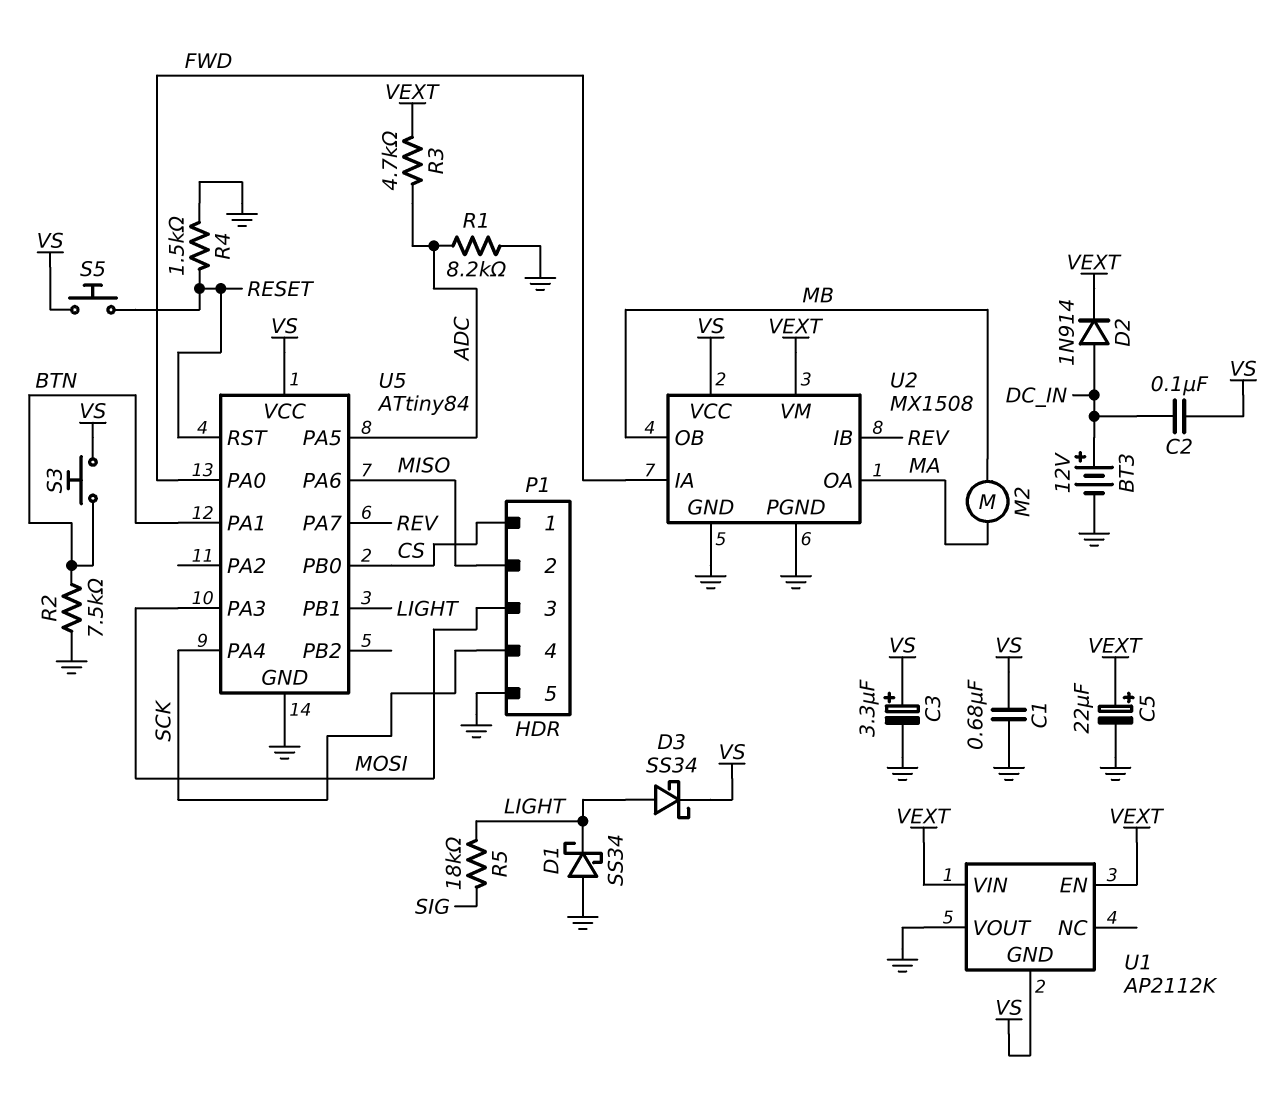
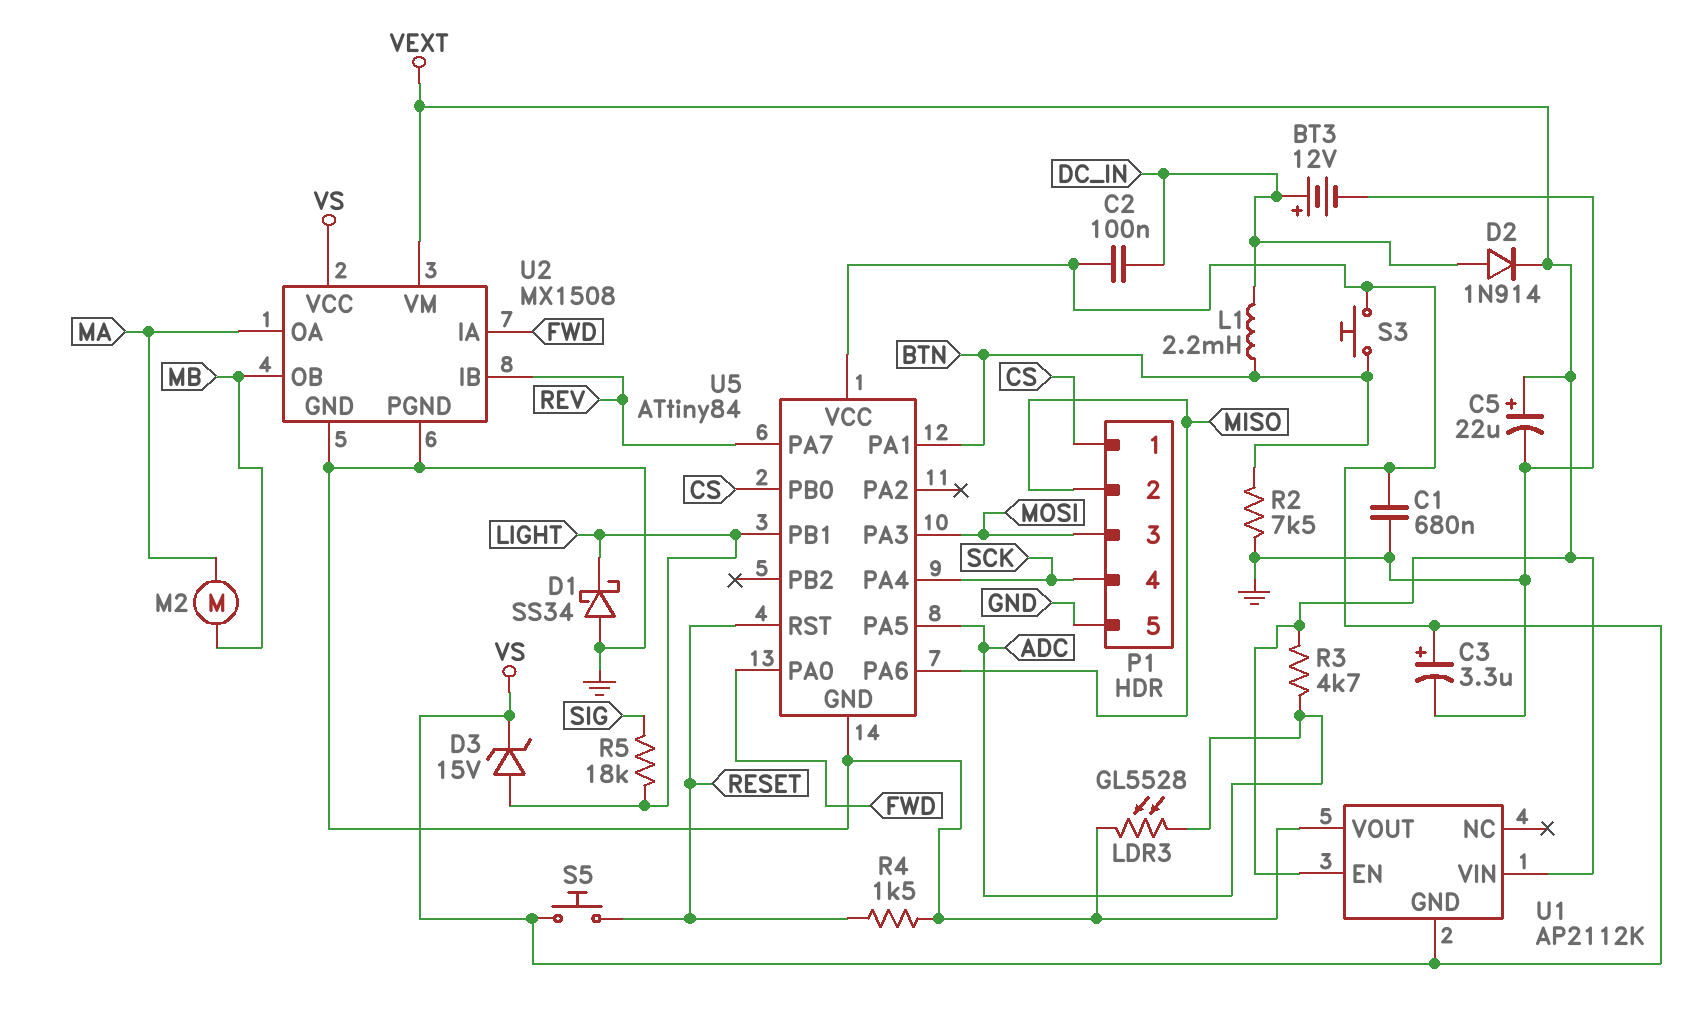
D3: schottky SS34 (A LIGHT, K VS) -> zener 15V (A LIGHT, K VS)
L1: none -> 2.2mH (BTN, DC_IN)
LDR3: none -> GL5528 (ADC, GND)
R1: 8.2k (ADC, GND) -> none

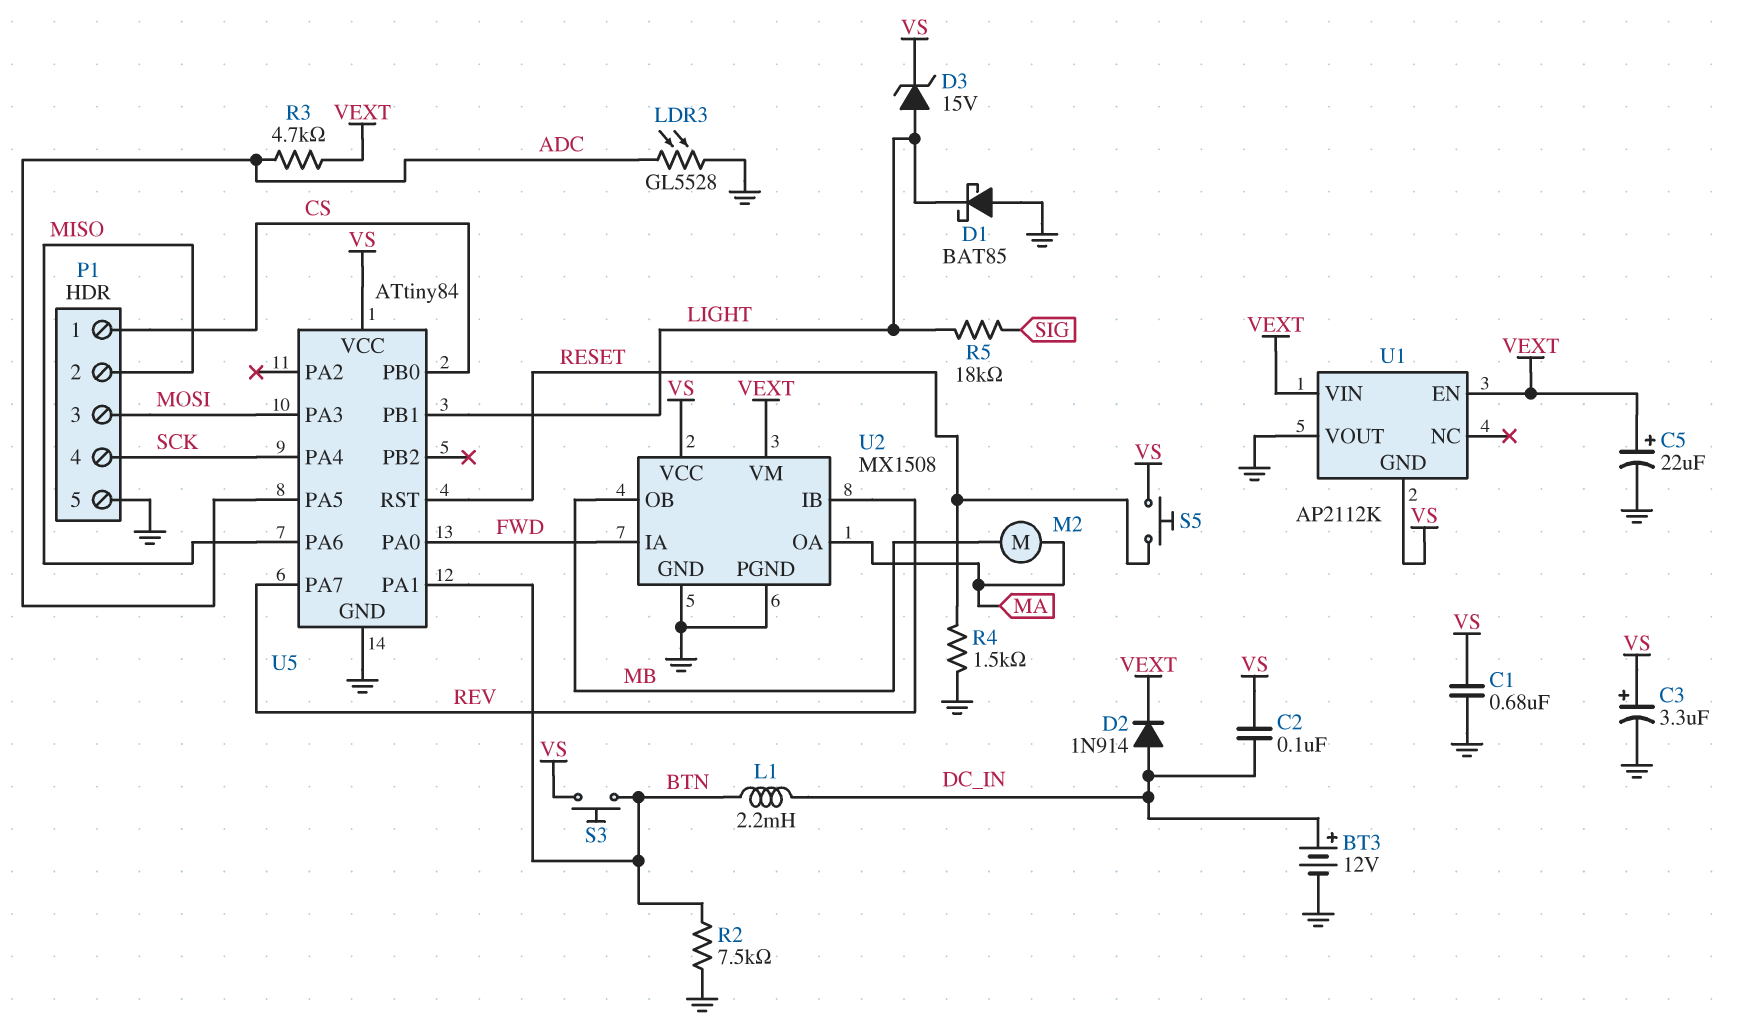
D1: schottky SS34 (A GND, K LIGHT) -> schottky BAT85 (A GND, K LIGHT)

